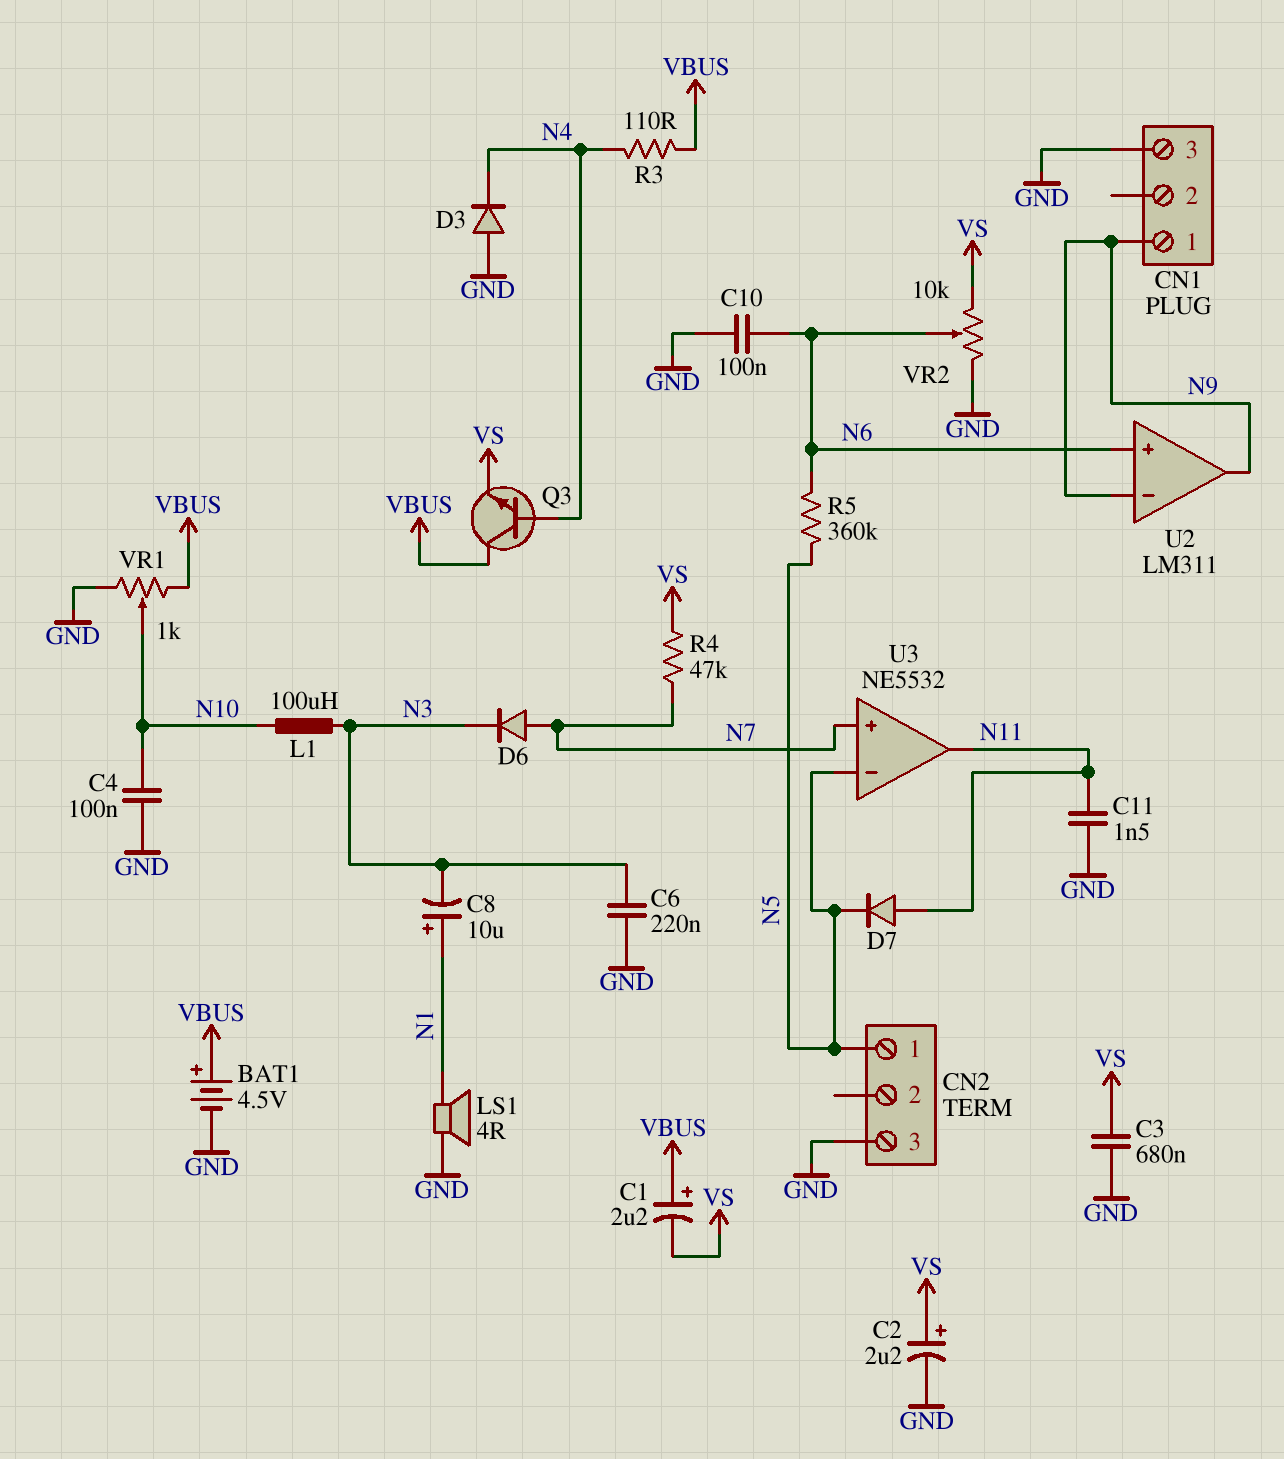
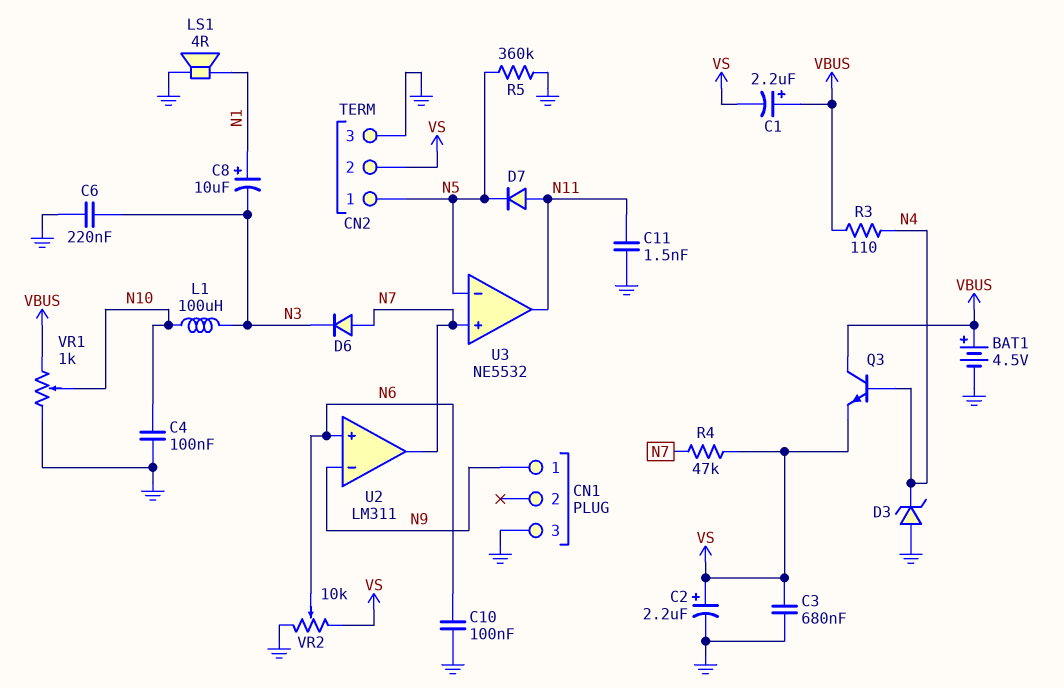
CN2 pin 2: none -> VS
D3: diode (A GND, K N4) -> zener (A GND, K N4)
R5: 360k (N5, N6) -> 360k (GND, N5)
U2 pin out: N9 -> N7

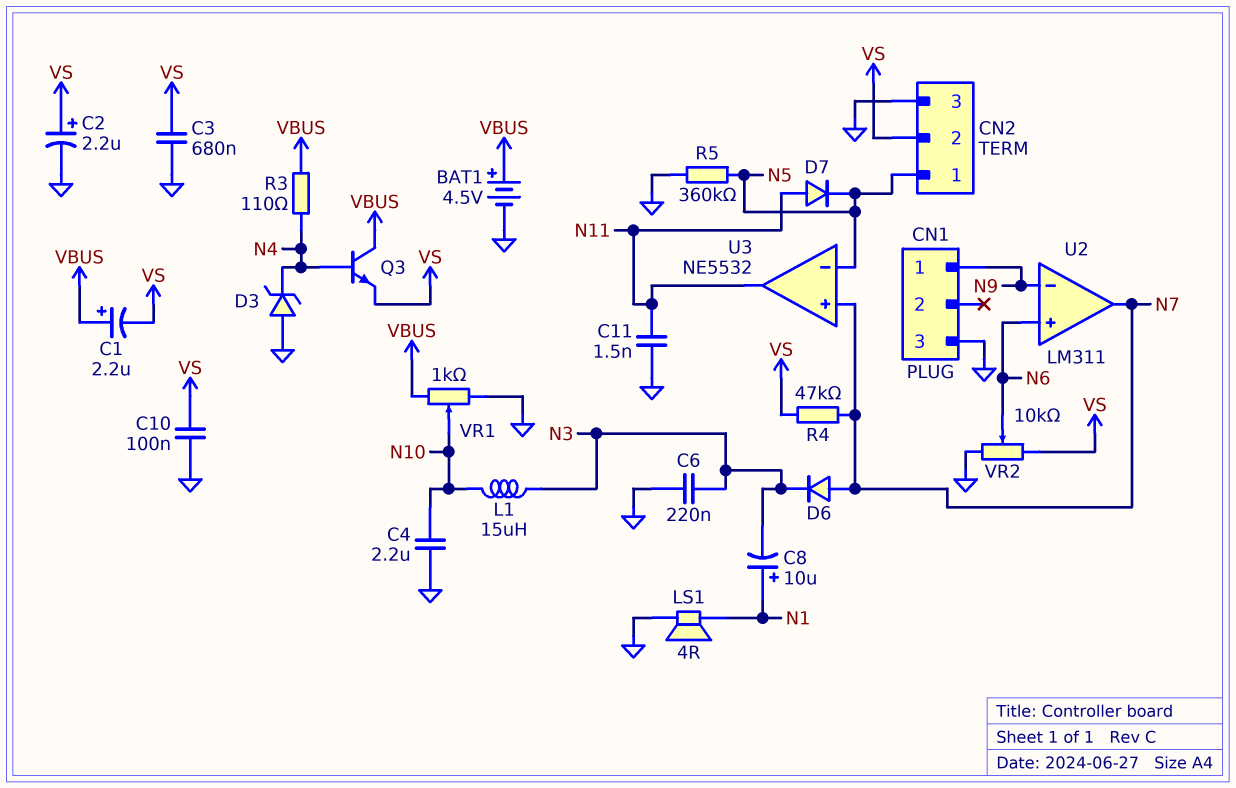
C4: 100nF (GND, N10) -> 2.2uF (GND, N10)
C10: 100nF (GND, N6) -> 100nF (GND, VS)
L1: 100uH (N3, N10) -> 15uH (N3, N10)

